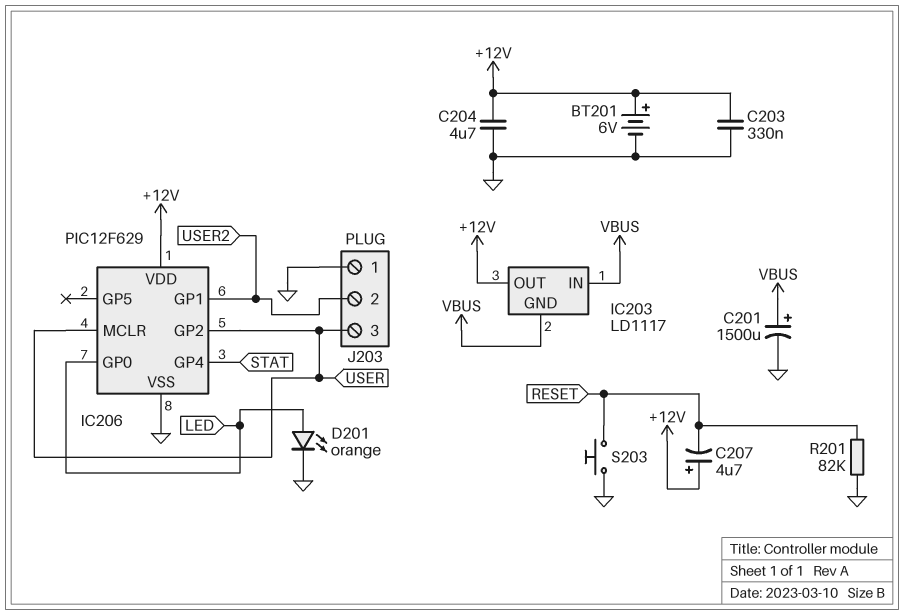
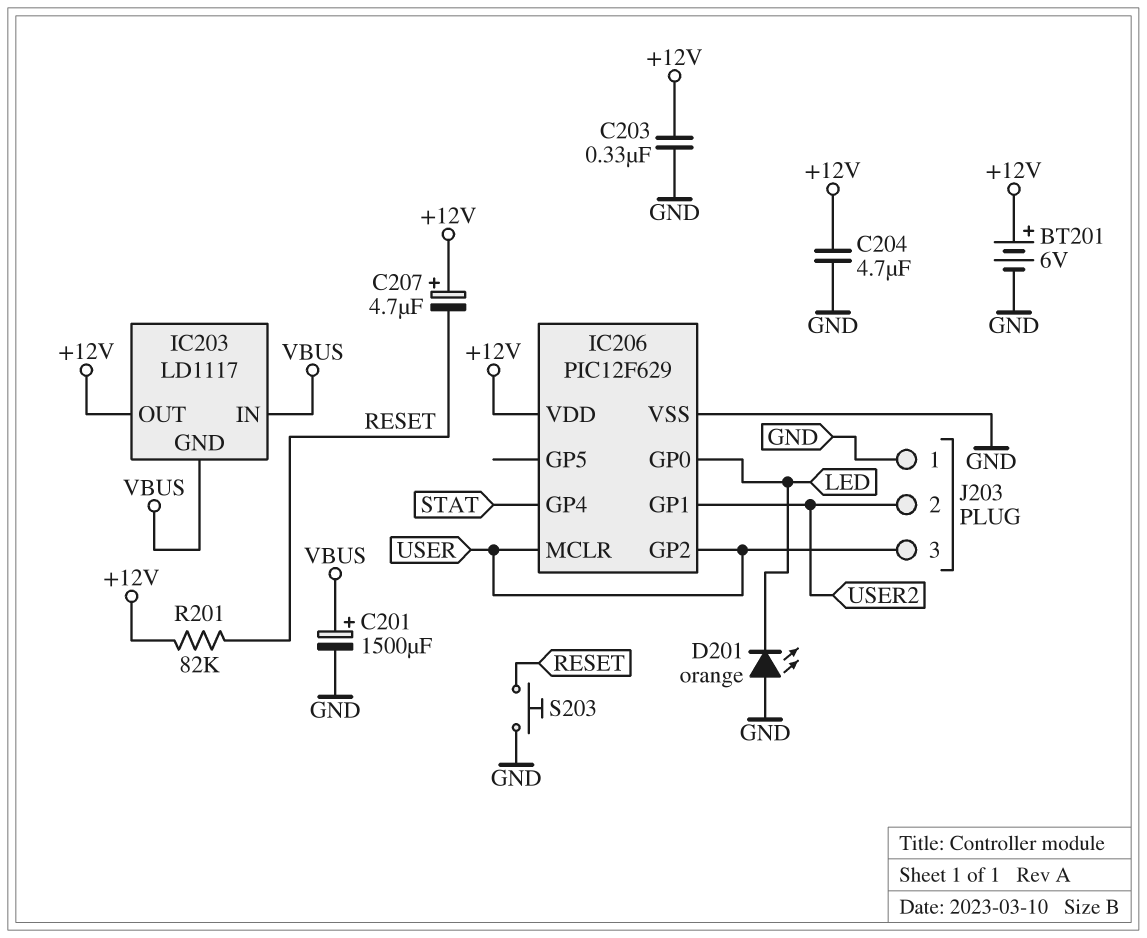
D201: LED orange (A LED, K GND) -> LED orange (A GND, K LED)
R201: 82k (GND, RESET) -> 82k (+12V, RESET)

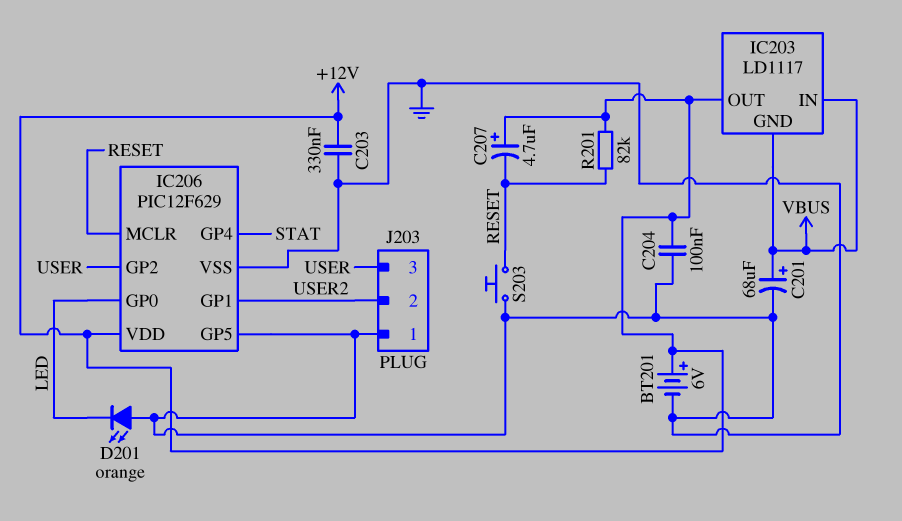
C201: 1500uF (plus VBUS, minus GND) -> 68uF (plus VBUS, minus GND)
C204: 4.7uF (+12V, GND) -> 100nF (+12V, GND)
IC206 pin GP5: none -> GND
IC206 pin MCLR: USER -> RESET

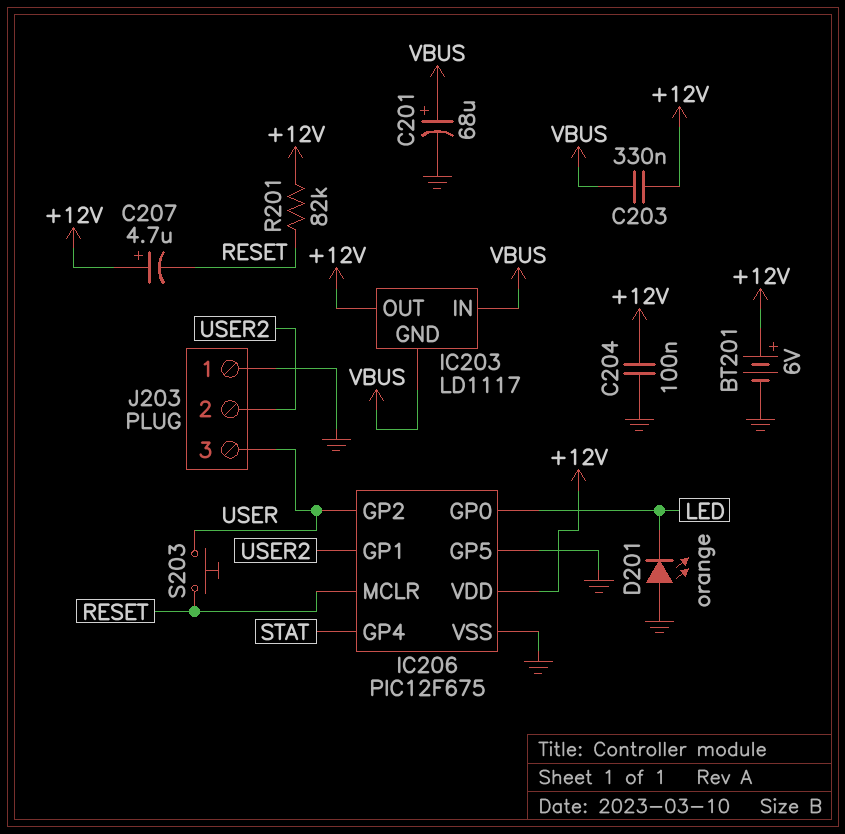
C203: 330nF (+12V, GND) -> 330nF (+12V, VBUS)
IC206: PIC12F629 -> PIC12F675
S203: button (GND, RESET) -> button (RESET, USER)

